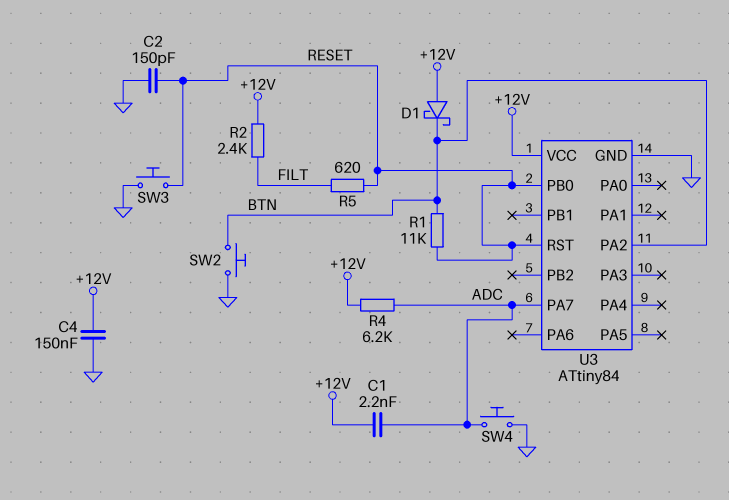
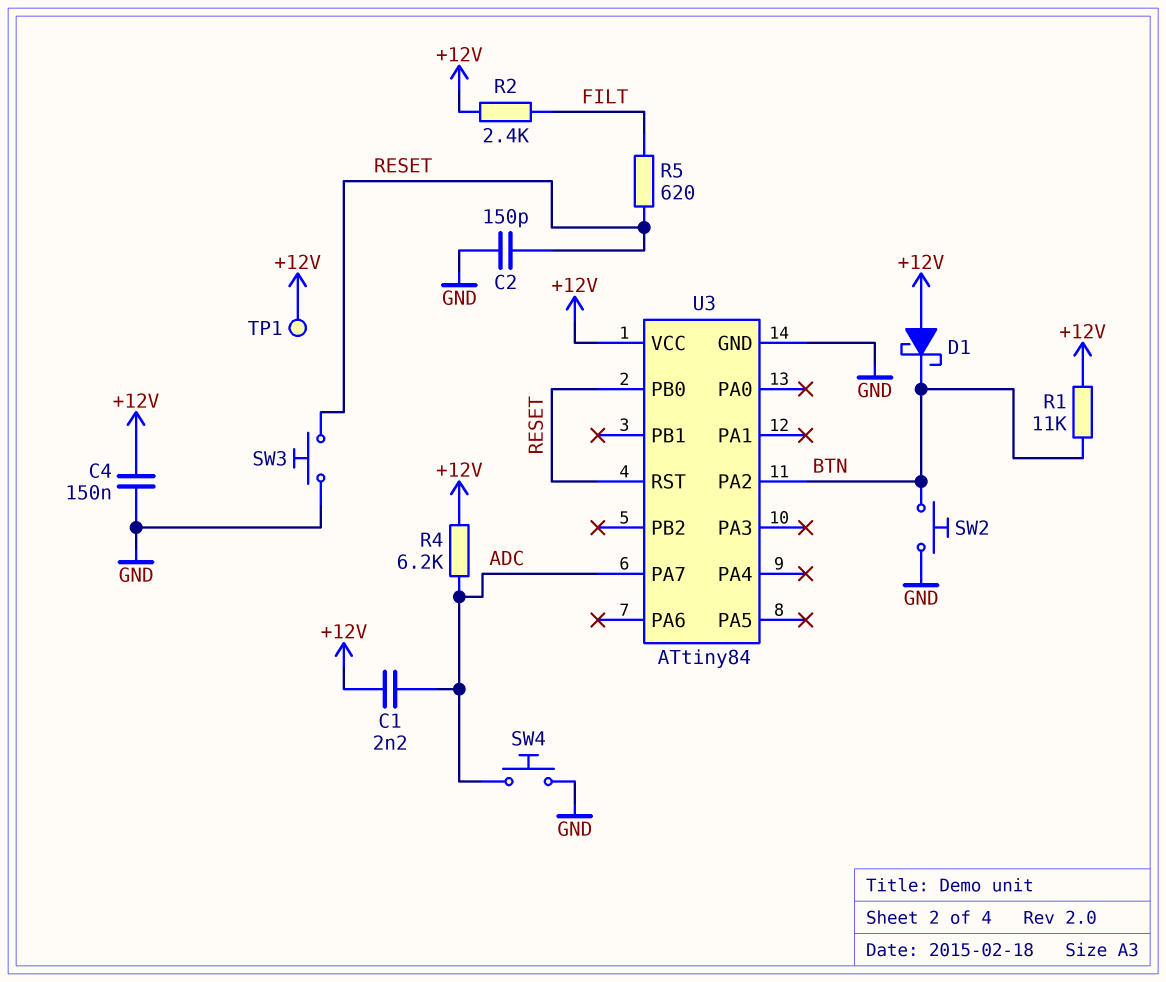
R1: 11k (BTN, RESET) -> 11k (+12V, BTN)
TP1: none -> test point (+12V)

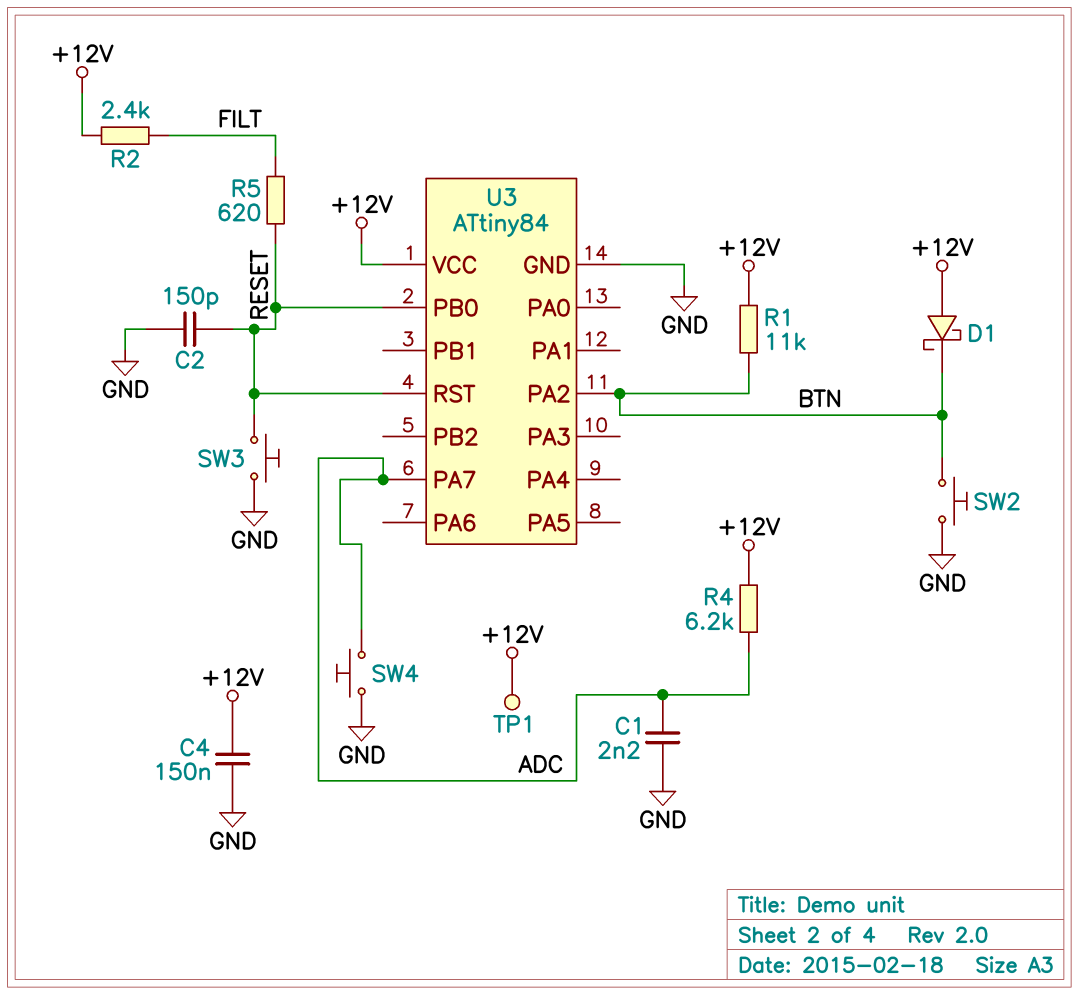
C1: 2.2nF (+12V, ADC) -> 2.2nF (ADC, GND)

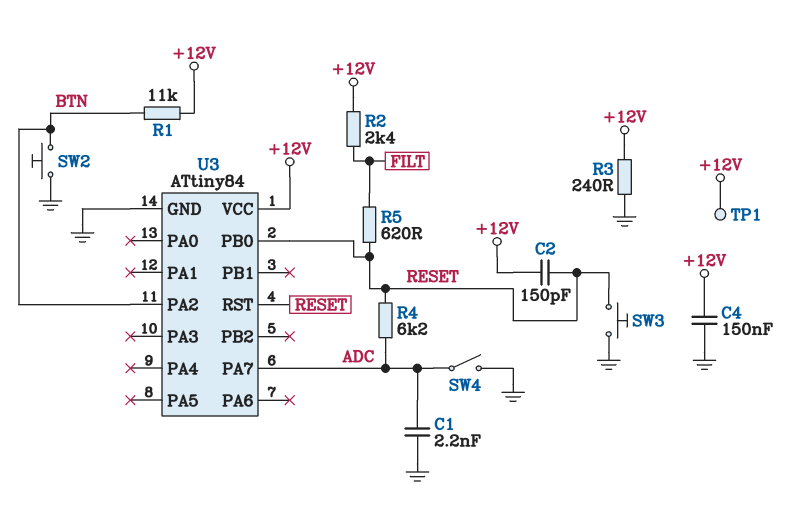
C2: 150pF (GND, RESET) -> 150pF (+12V, RESET)
D1: schottky (A +12V, K BTN) -> none
R3: none -> 240 (+12V, GND)
R4: 6.2k (+12V, ADC) -> 6.2k (ADC, RESET)
SW4: button (ADC, GND) -> switch (ADC, GND)

